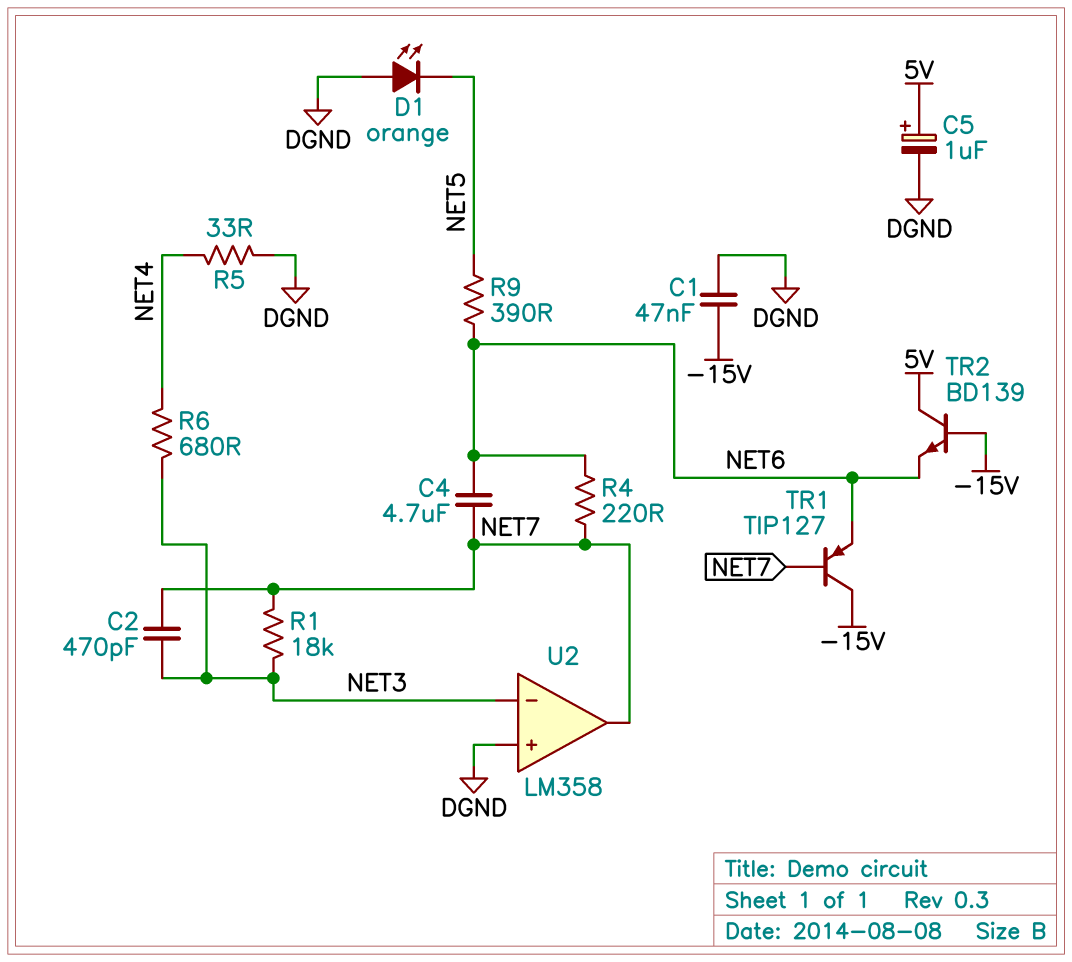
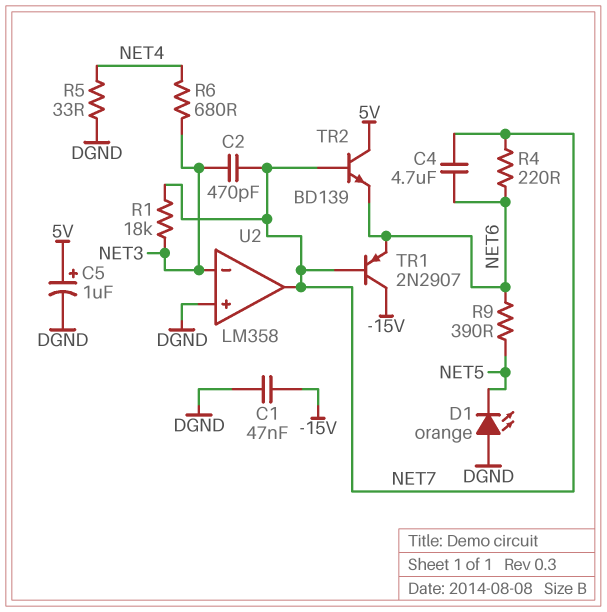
TR1: PNP TIP127 (B NET7, C -15V, E NET6) -> PNP 2N2907 (B NET7, C -15V, E NET6)
TR2: NPN BD139 (B -15V, C 5V, E NET6) -> NPN BD139 (B NET7, C 5V, E NET6)

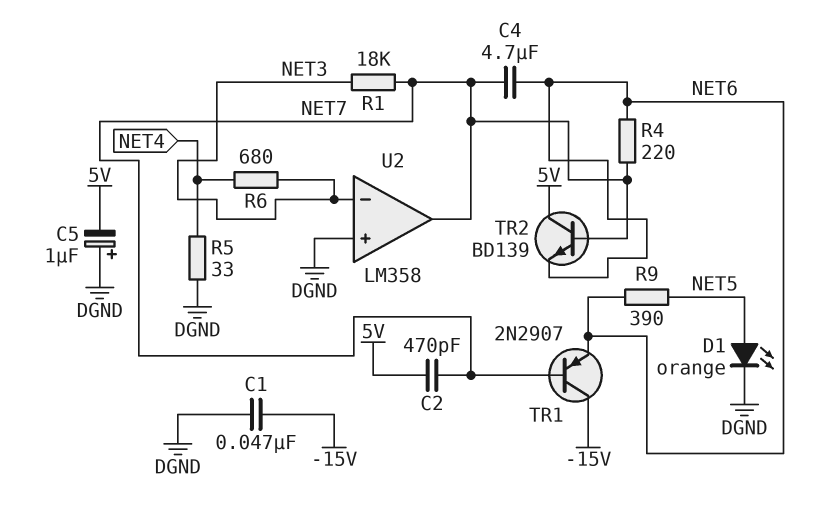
C2: 470pF (NET3, NET7) -> 470pF (5V, NET7)
C5: 1uF (plus 5V, minus DGND) -> 1uF (plus DGND, minus 5V)
D1: LED orange (A DGND, K NET5) -> LED orange (A NET5, K DGND)

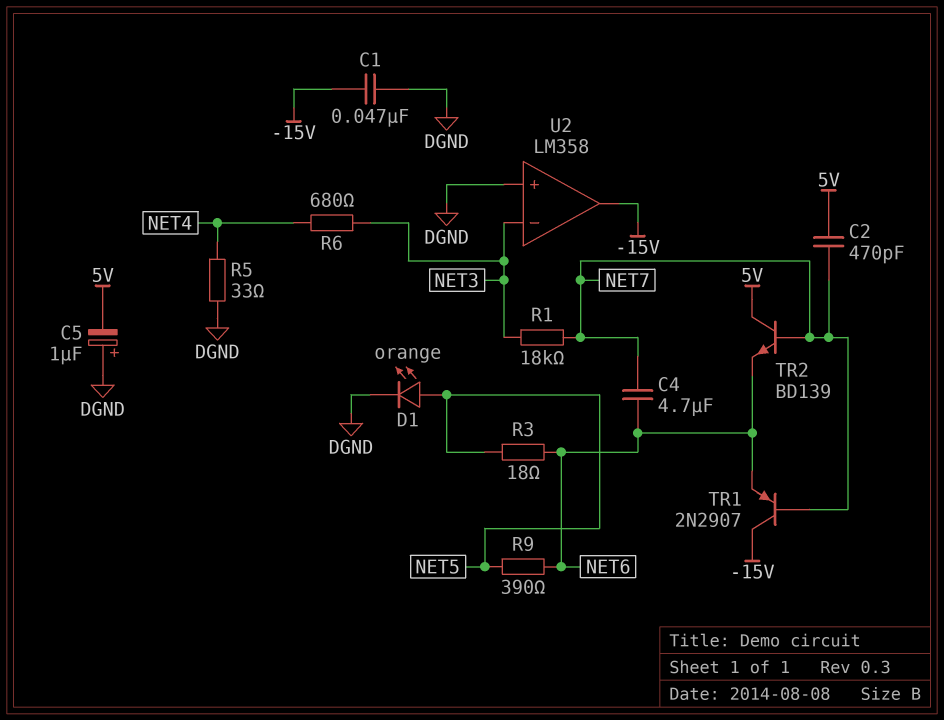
R3: none -> 18 (NET5, NET6)
R4: 220 (NET6, NET7) -> none
U2 pin out: NET7 -> -15V

